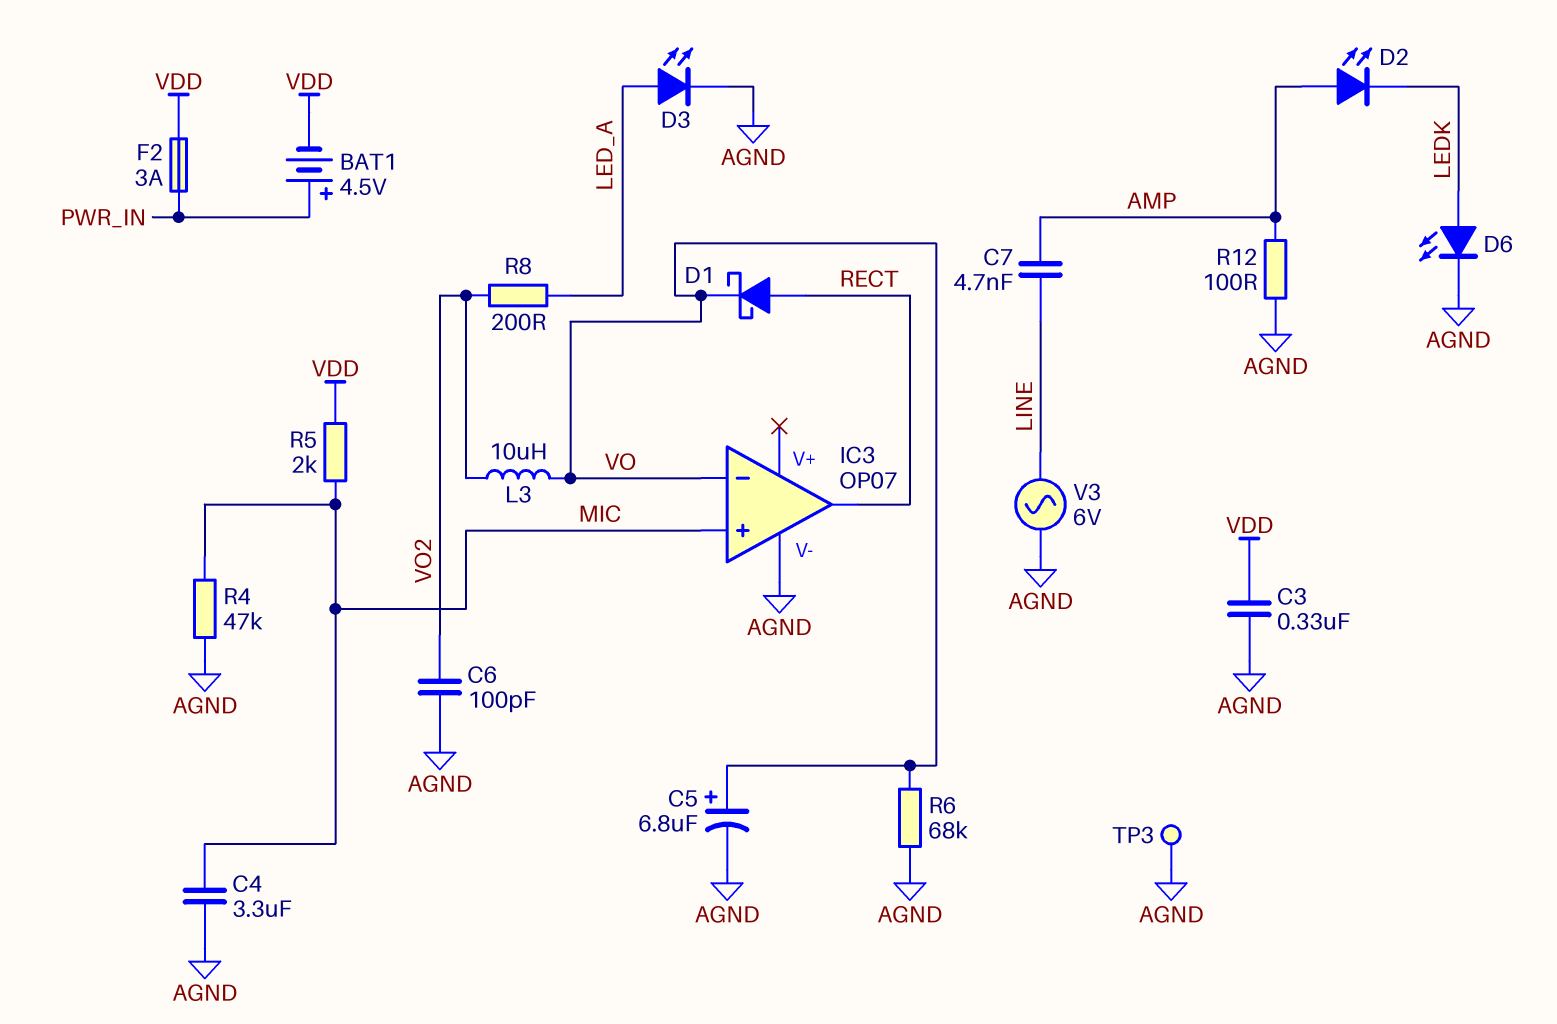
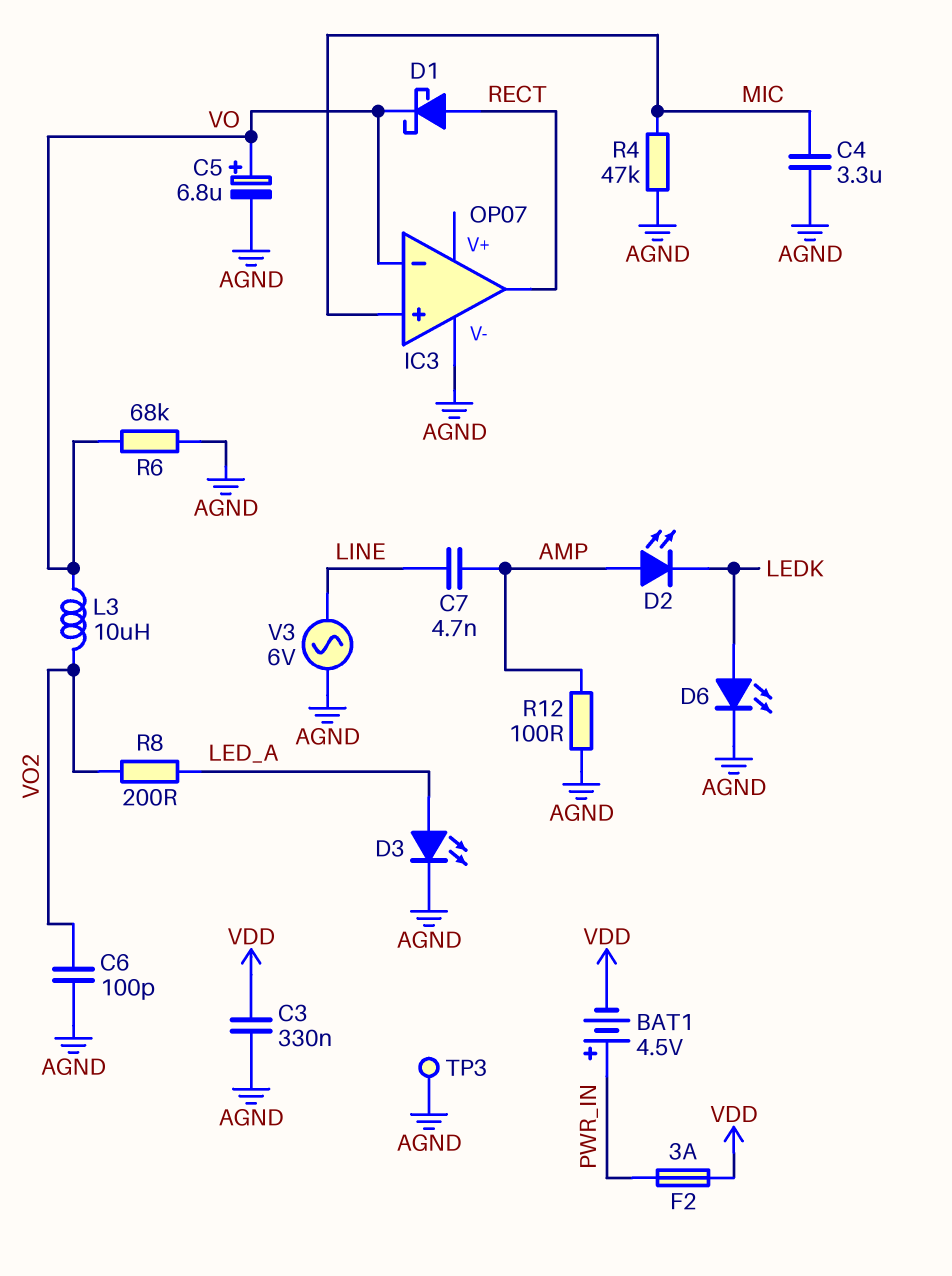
R5: 2k (MIC, VDD) -> none

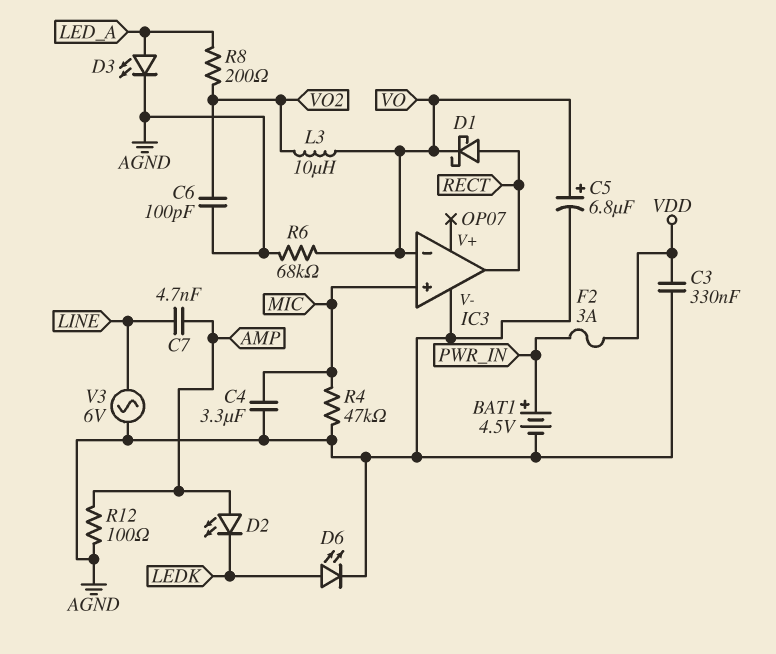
BAT1: 4.5V (plus PWR_IN, minus VDD) -> 4.5V (plus PWR_IN, minus AGND)
TP3: test point (AGND) -> none

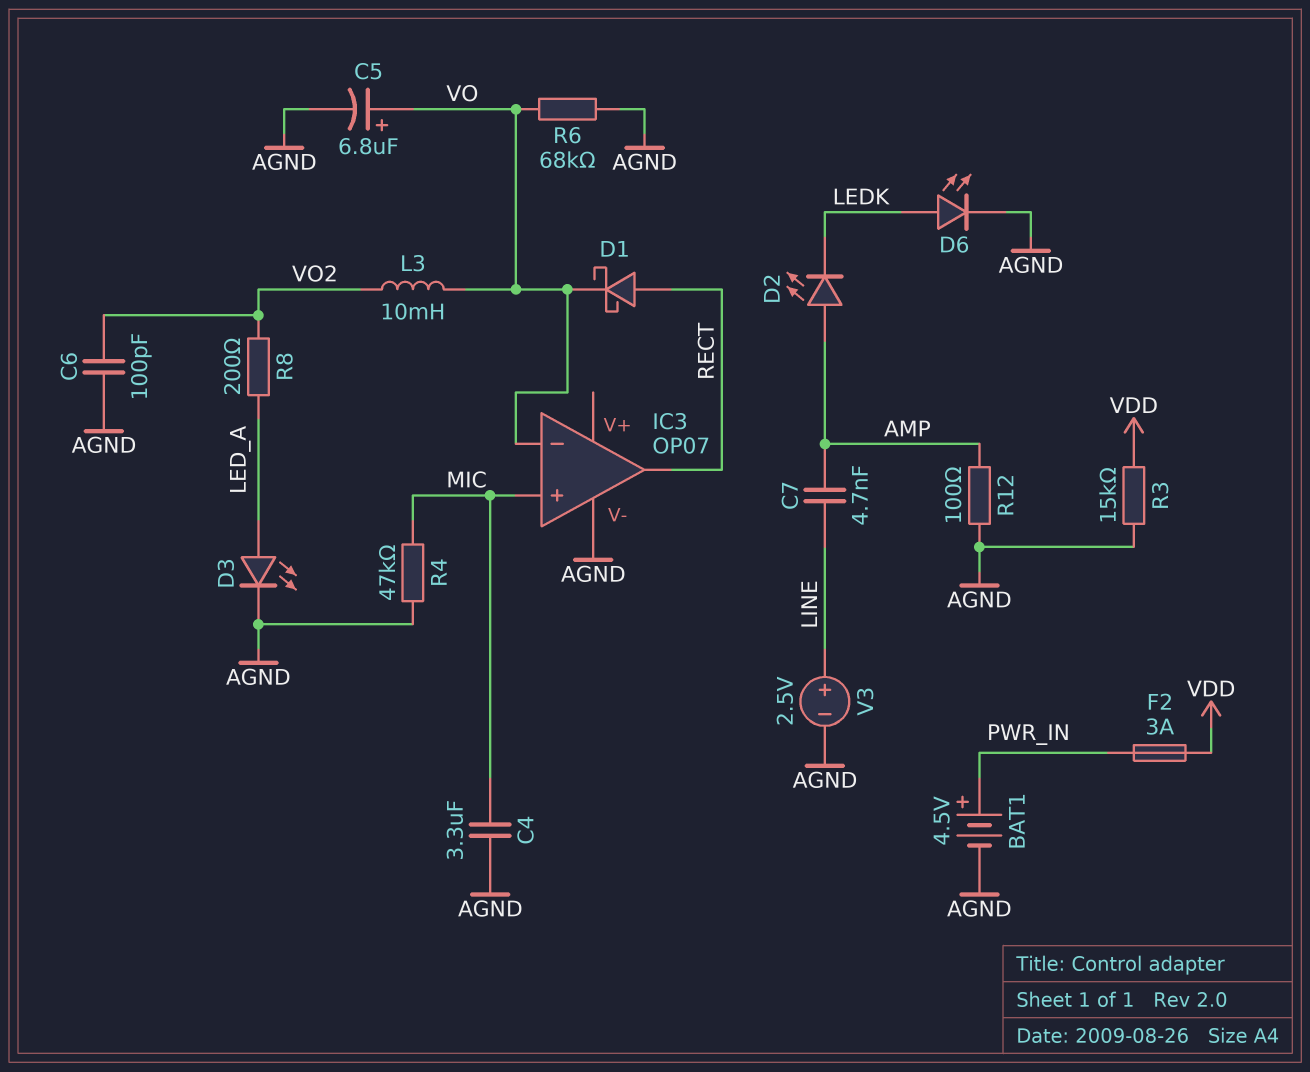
C3: 330nF (AGND, VDD) -> none
L3: 10uH (VO, VO2) -> 10mH (VO, VO2)
R3: none -> 15k (AGND, VDD)
V3: AC 6V (AGND, LINE) -> 2.5V (plus LINE, minus AGND)

